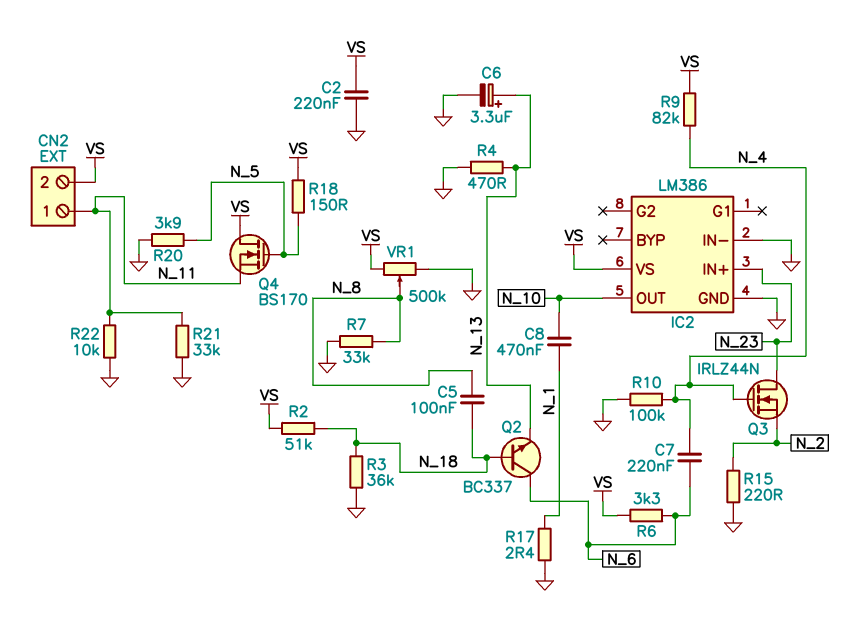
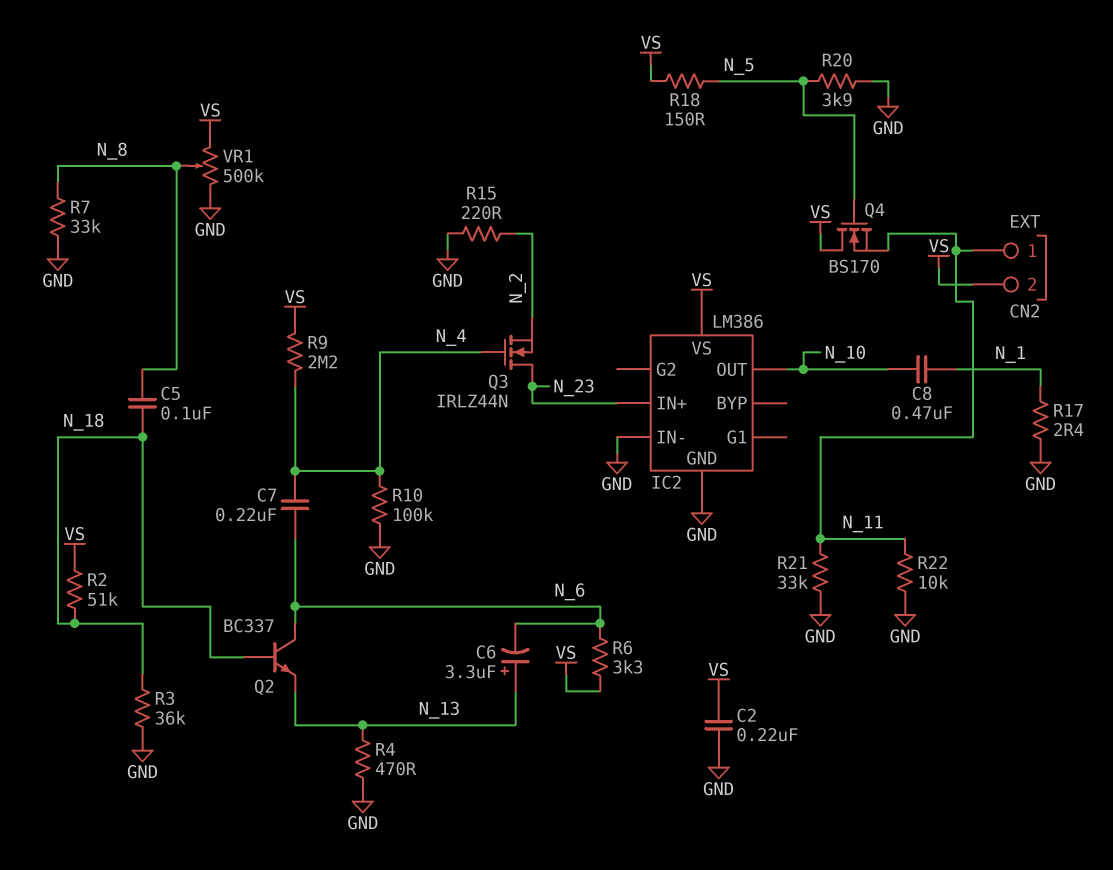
C6: 3.3uF (plus N_13, minus GND) -> 3.3uF (plus N_13, minus N_6)
R9: 82k (N_4, VS) -> 2.2M (N_4, VS)

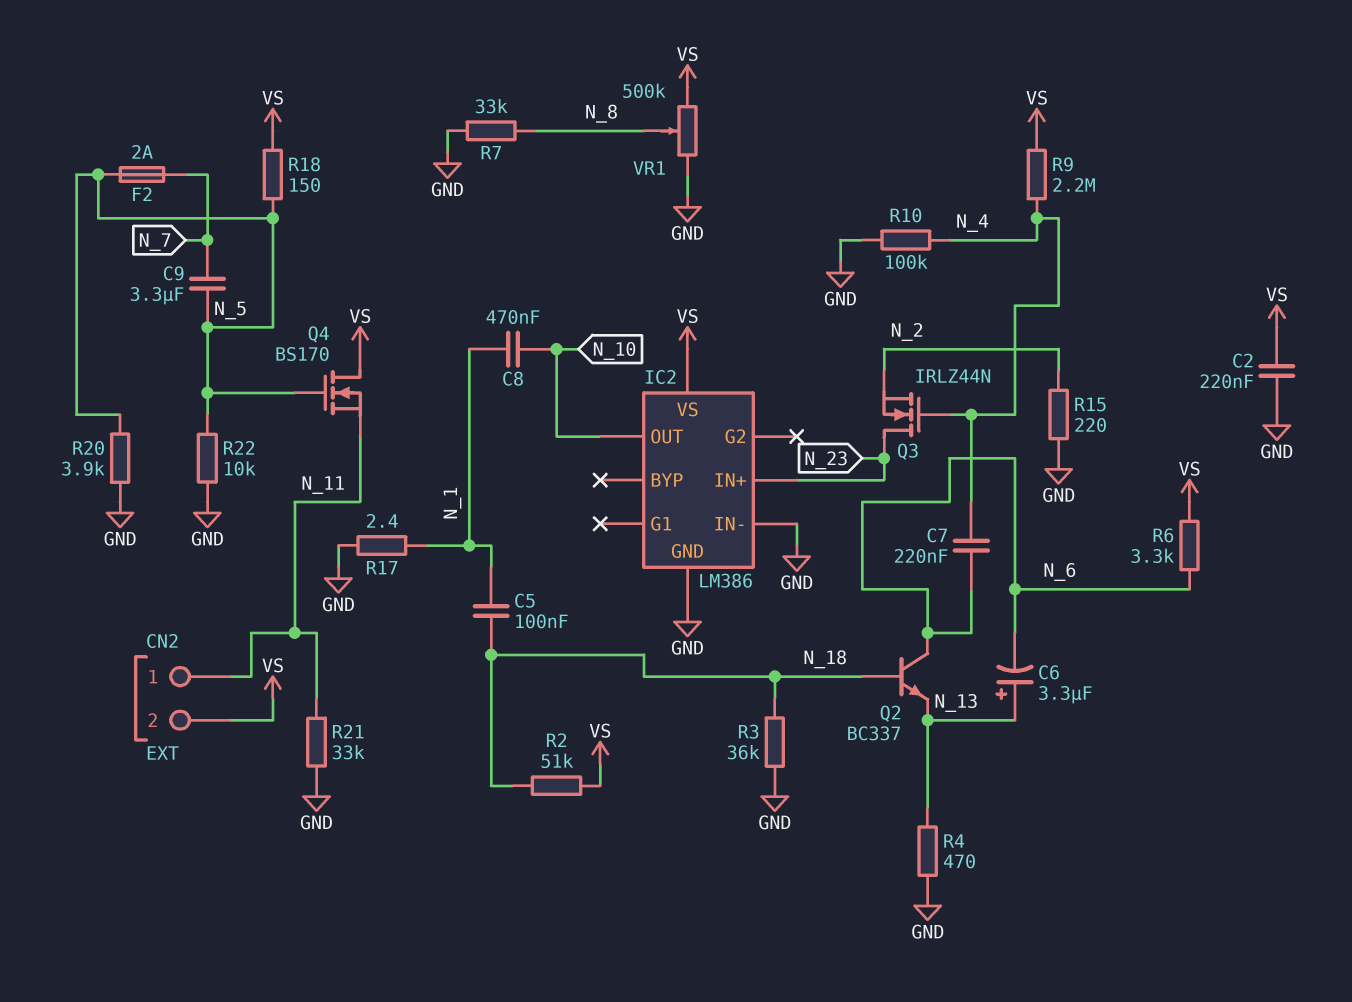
C5: 100nF (N_8, N_18) -> 100nF (N_1, N_18)
C9: none -> 3.3uF (N_5, N_7)
F2: none -> 2A (N_5, N_7)
R22: 10k (GND, N_11) -> 10k (GND, N_5)

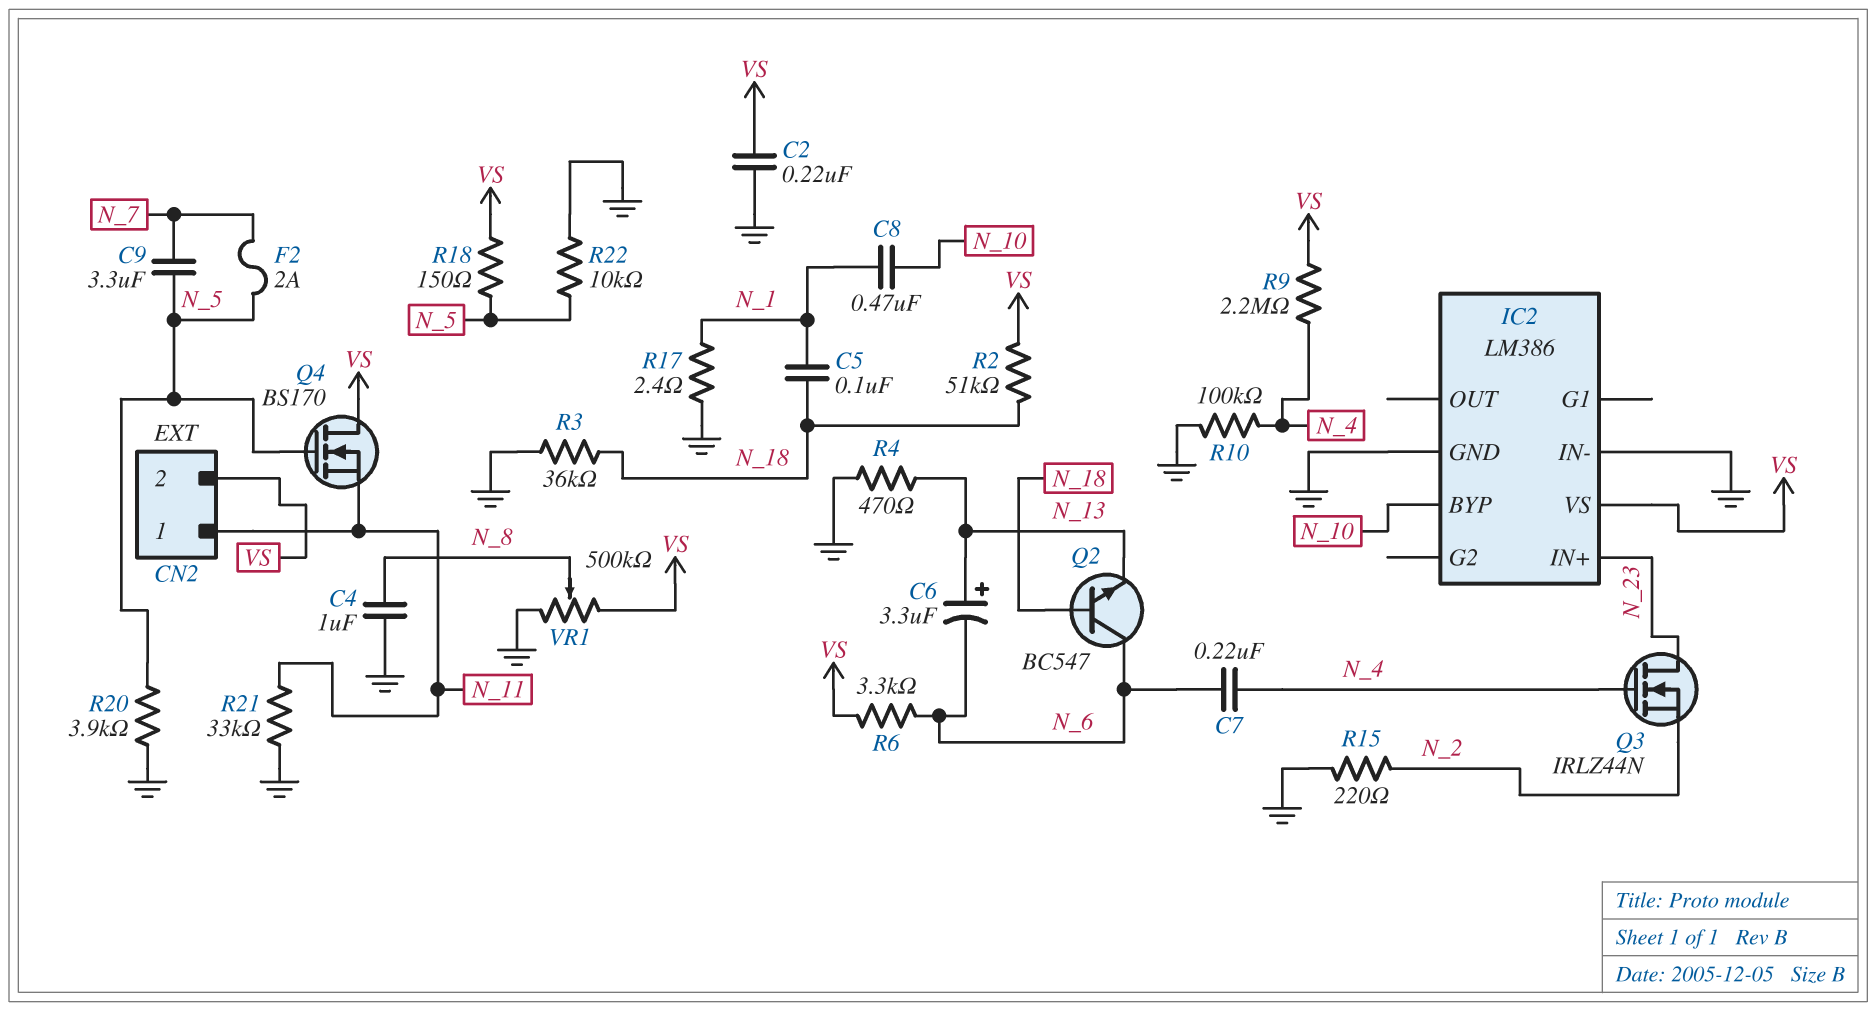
C4: none -> 1uF (GND, N_8)
IC2 pin BYP: none -> N_10
IC2 pin OUT: N_10 -> none
Q2: NPN BC337 (B N_18, C N_6, E N_13) -> NPN BC547 (B N_18, C N_6, E N_13)
R7: 33k (GND, N_8) -> none

